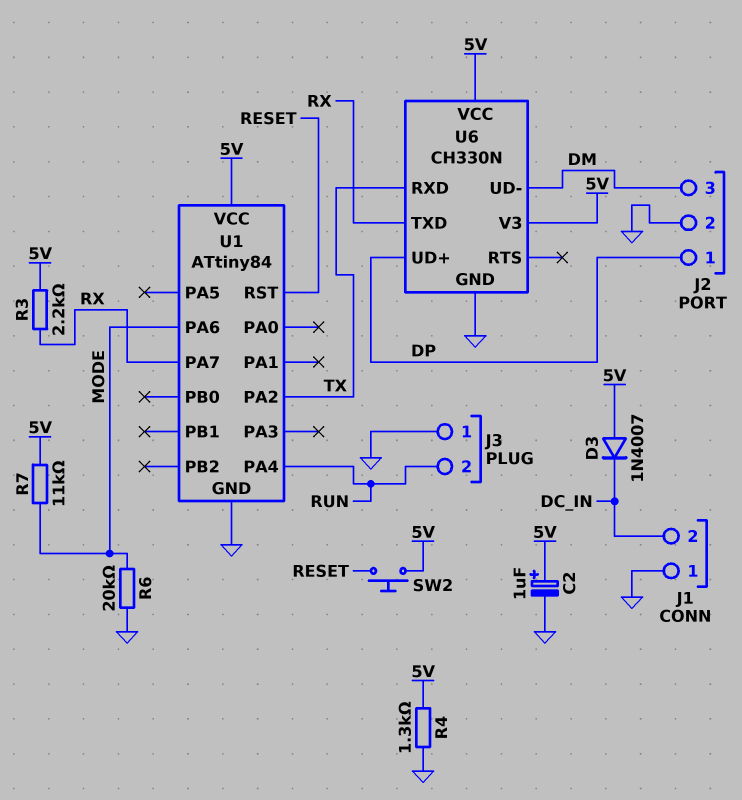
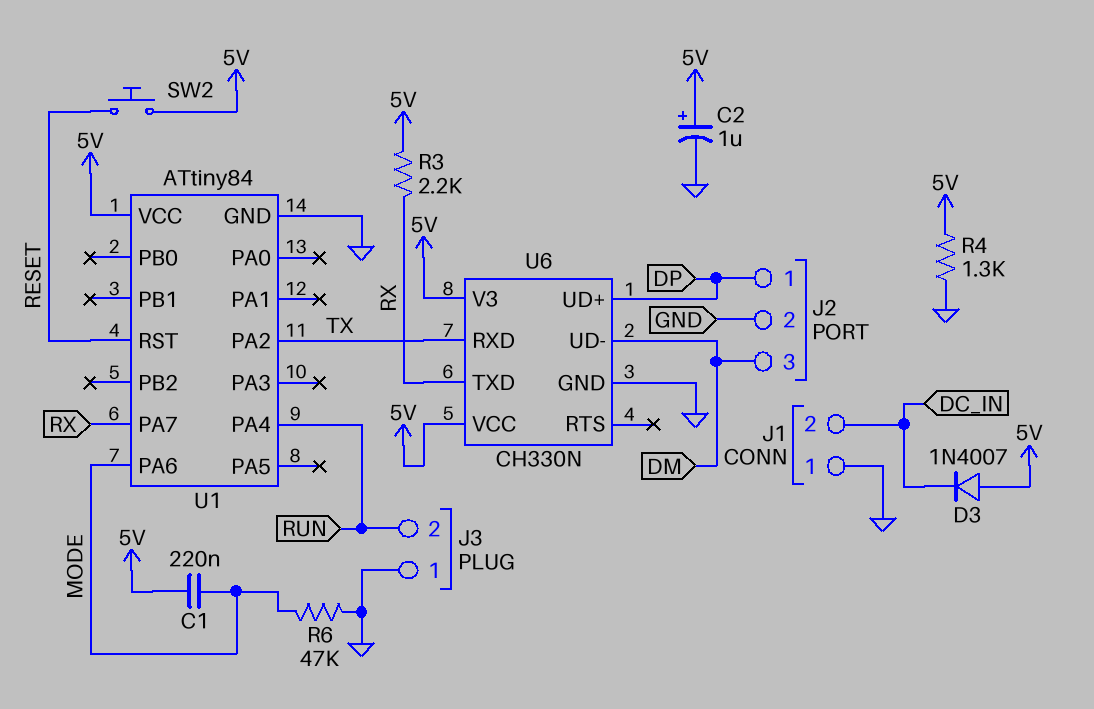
C1: none -> 220nF (5V, MODE)
R6: 20k (GND, MODE) -> 47k (GND, MODE)
R7: 11k (5V, MODE) -> none

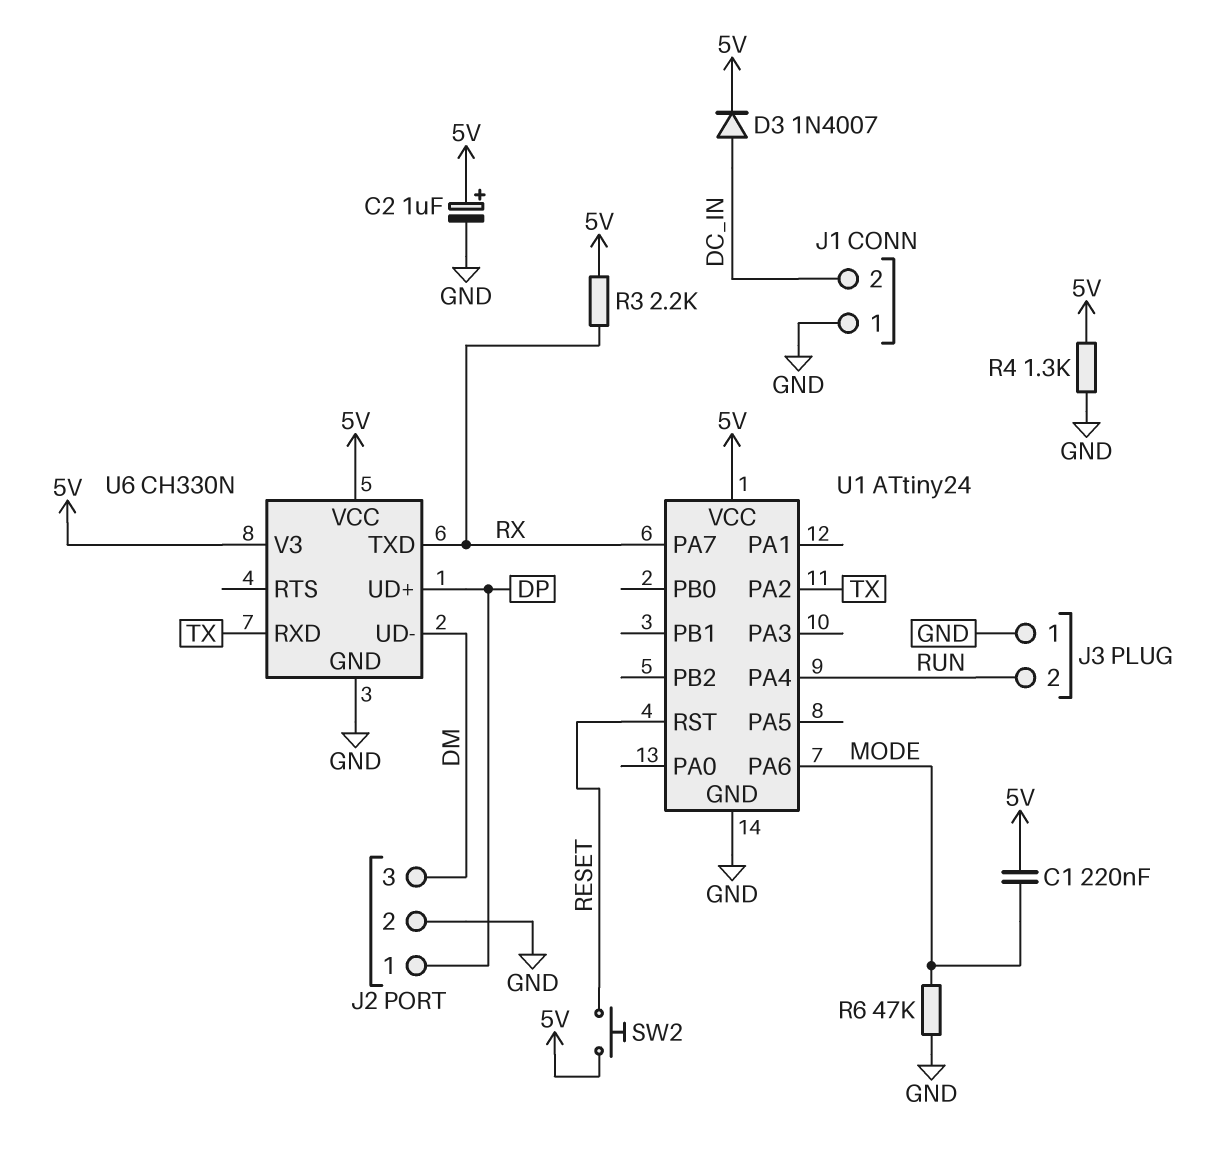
D3: diode 1N4007 (A 5V, K DC_IN) -> diode 1N4007 (A DC_IN, K 5V)
U1: ATtiny84 -> ATtiny24

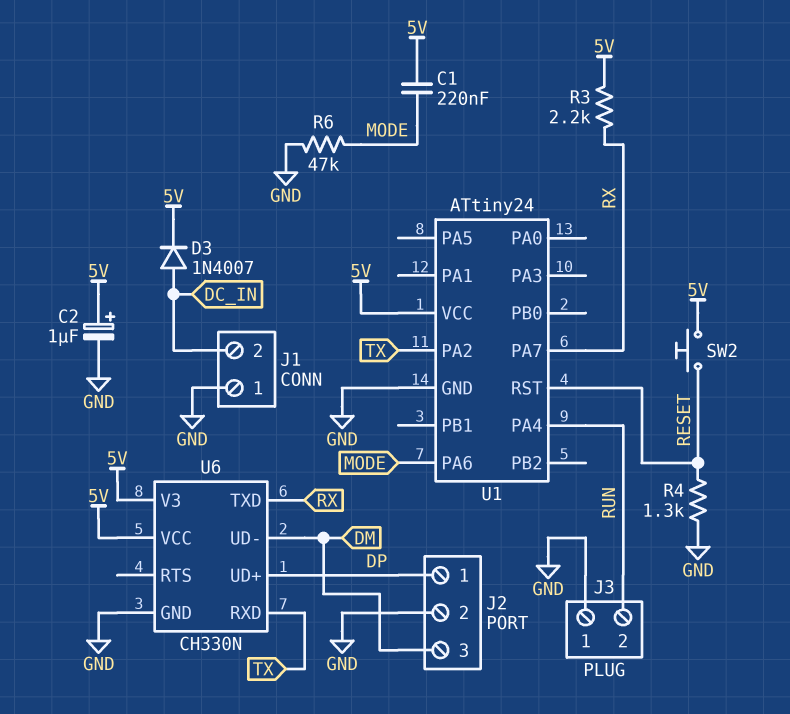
R4: 1.3k (5V, GND) -> 1.3k (GND, RESET)

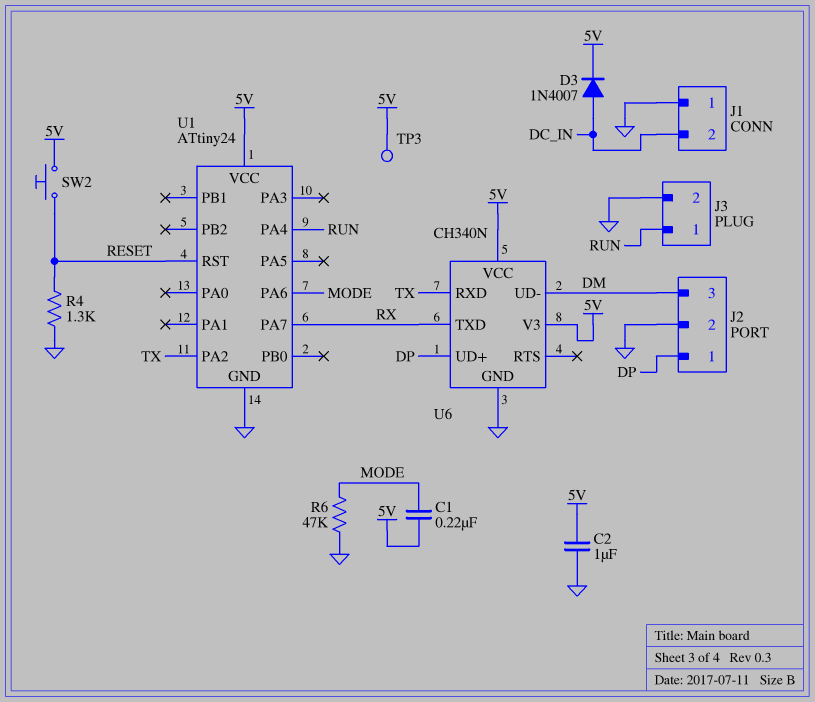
C2: 1uF (plus 5V, minus GND) -> 1uF (5V, GND)
J3 pin 1: GND -> RUN
J3 pin 2: RUN -> GND
R3: 2.2k (5V, RX) -> none
TP3: none -> test point (5V)
U6: CH330N -> CH340N

